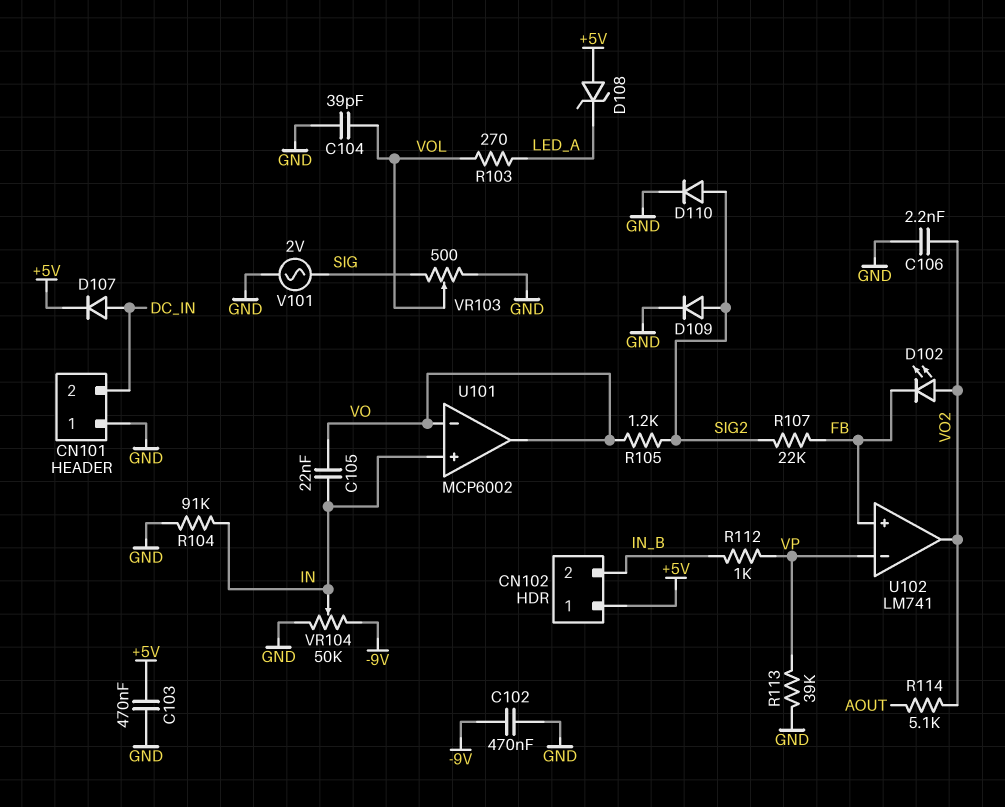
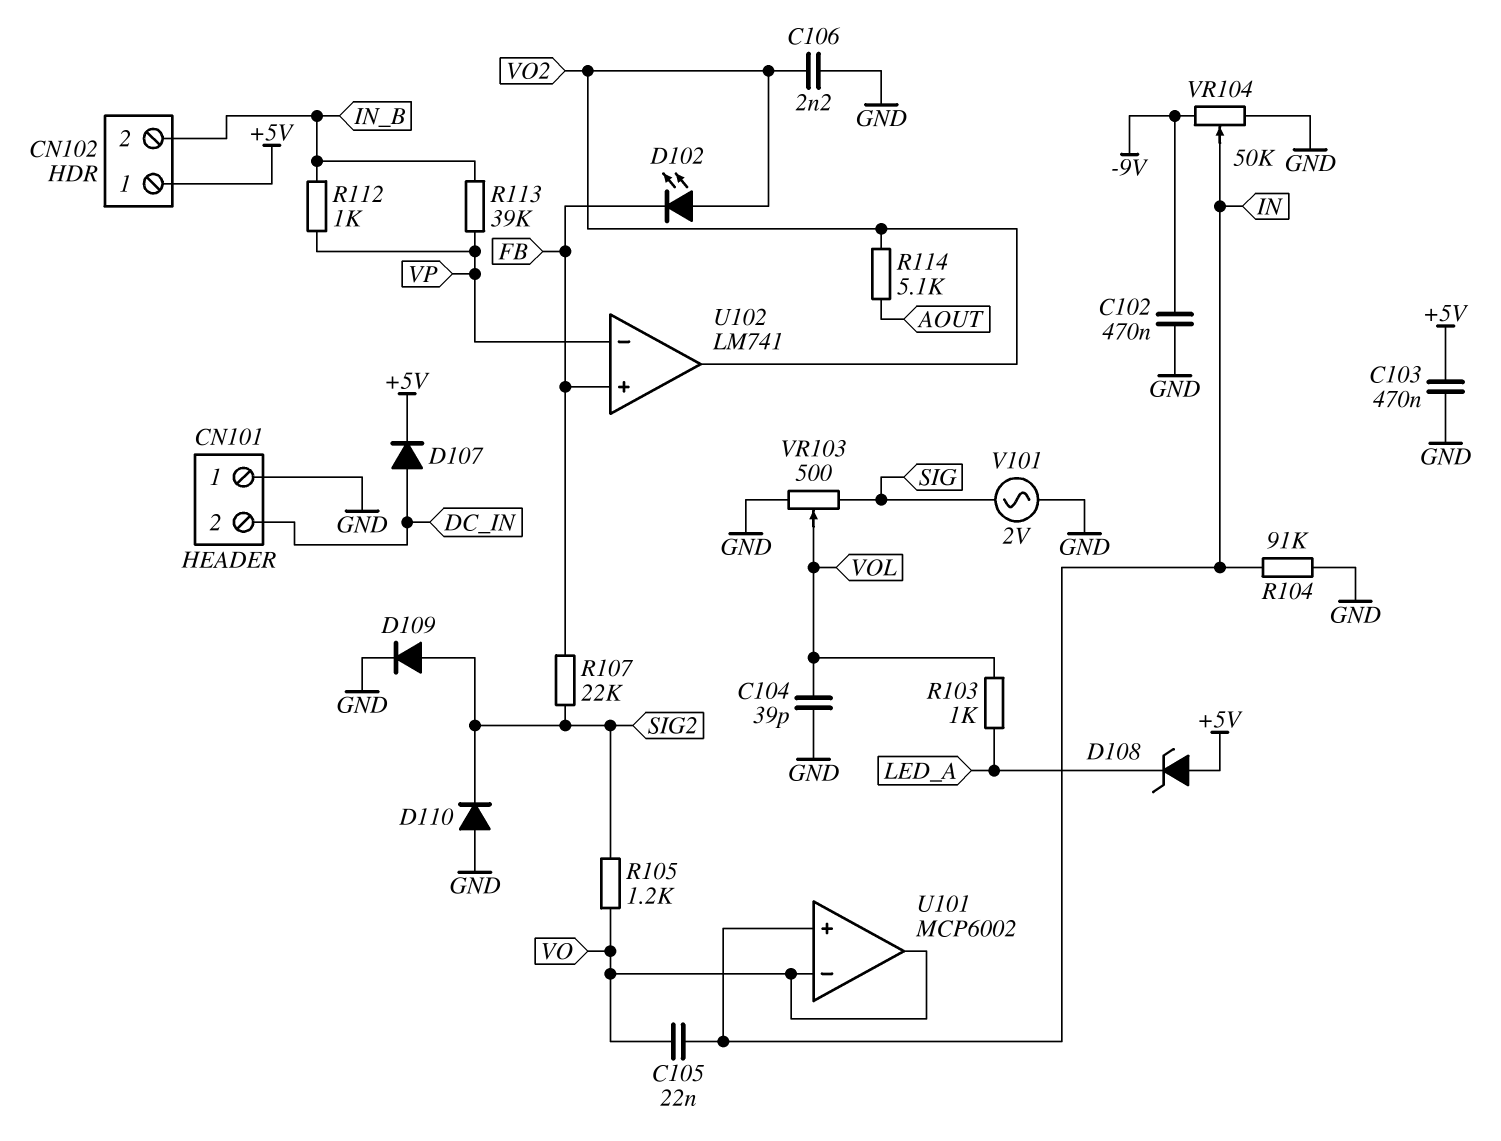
D110: diode (A SIG2, K GND) -> diode (A GND, K SIG2)
R103: 270 (LED_A, VOL) -> 1k (LED_A, VOL)
R113: 39k (GND, VP) -> 39k (IN_B, VP)

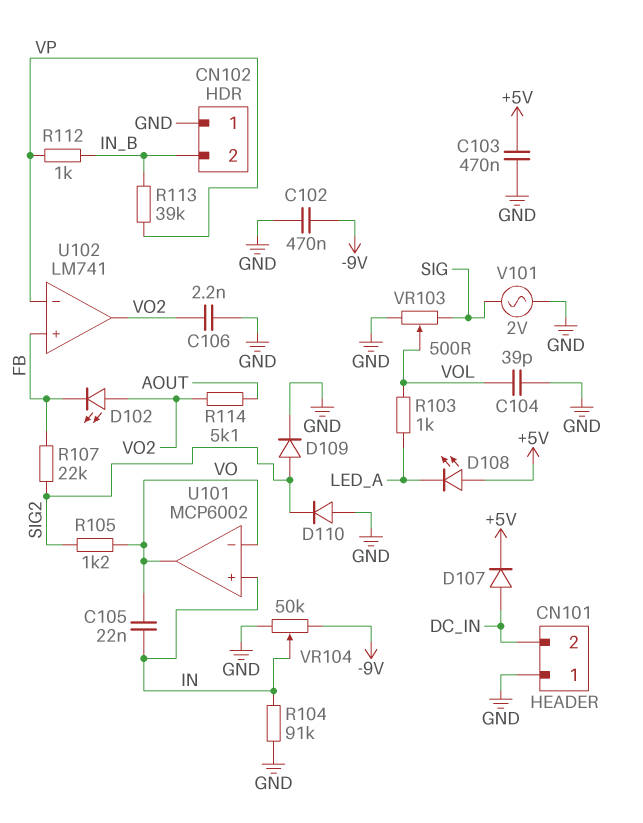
CN102 pin 1: +5V -> GND
D108: zener (A +5V, K LED_A) -> LED (A +5V, K LED_A)

